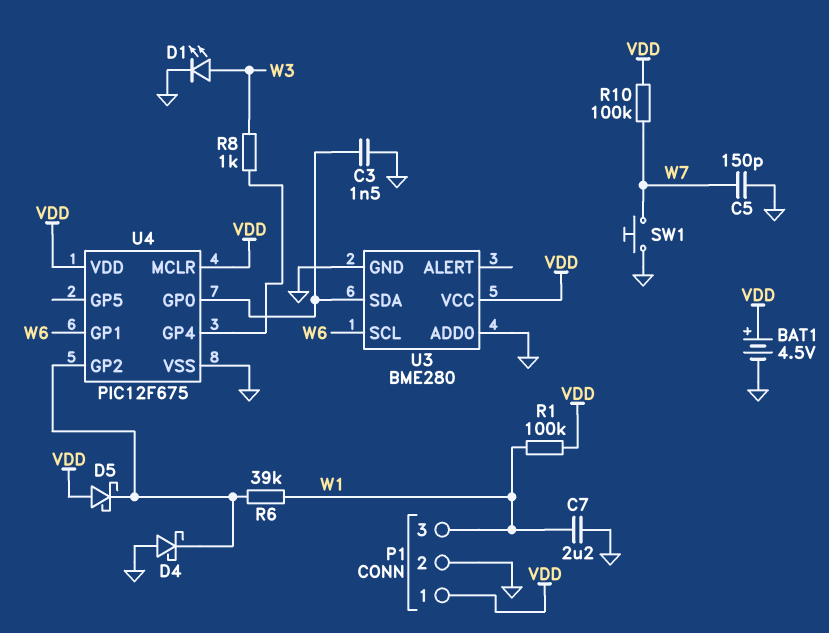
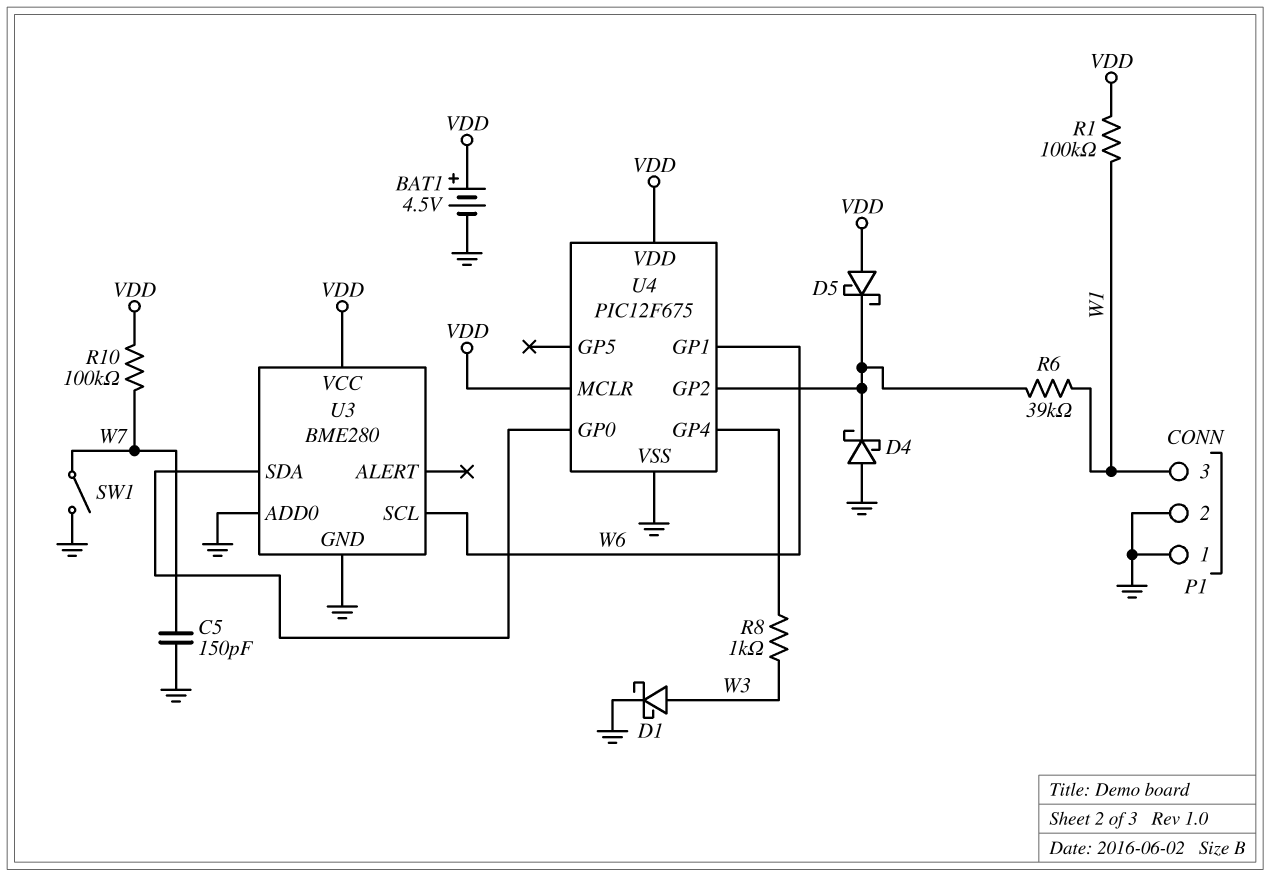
C3: 1.5nF (GND, U3/SDA) -> none
C7: 2.2uF (GND, W1) -> none
D1: LED (A W3, K GND) -> schottky (A W3, K GND)
P1 pin 1: VDD -> GND
SW1: button (GND, W7) -> switch (GND, W7)

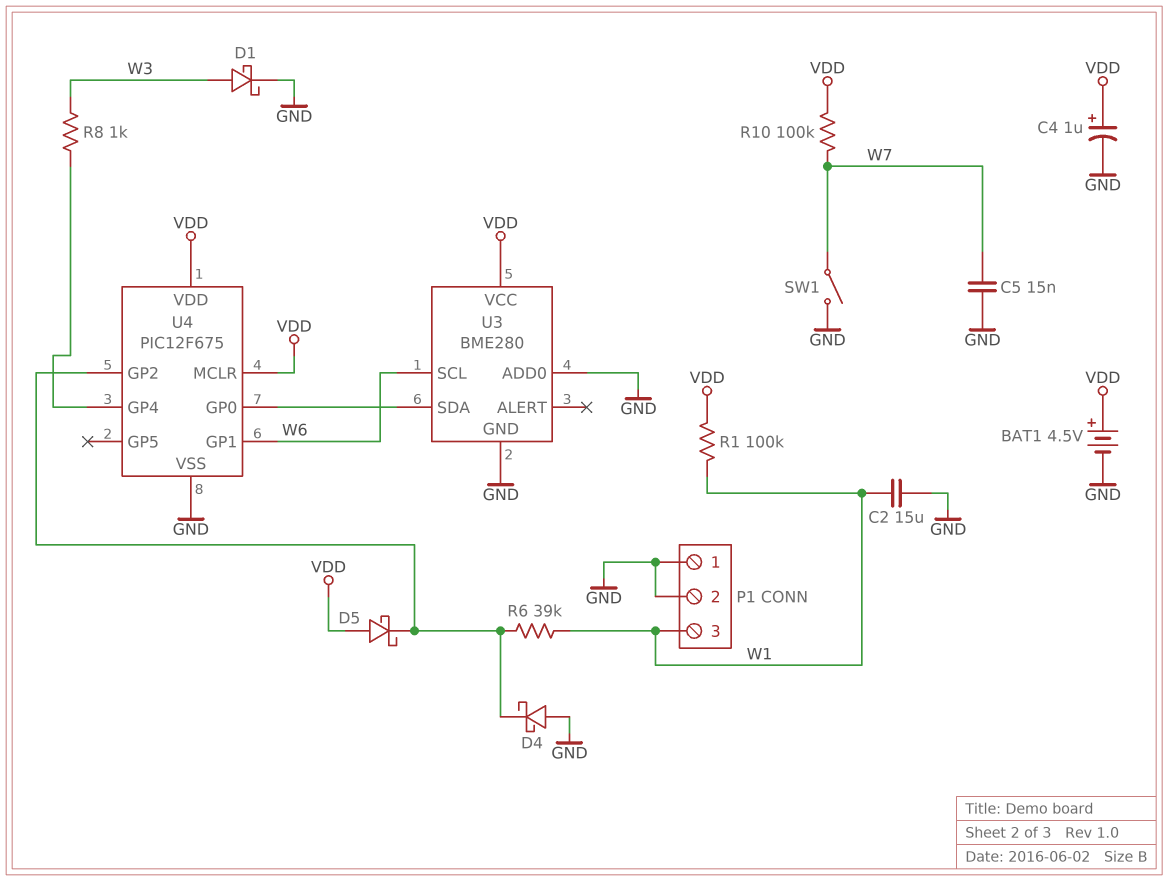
C2: none -> 15uF (GND, W1)
C4: none -> 1uF (plus VDD, minus GND)
C5: 150pF (GND, W7) -> 15nF (GND, W7)

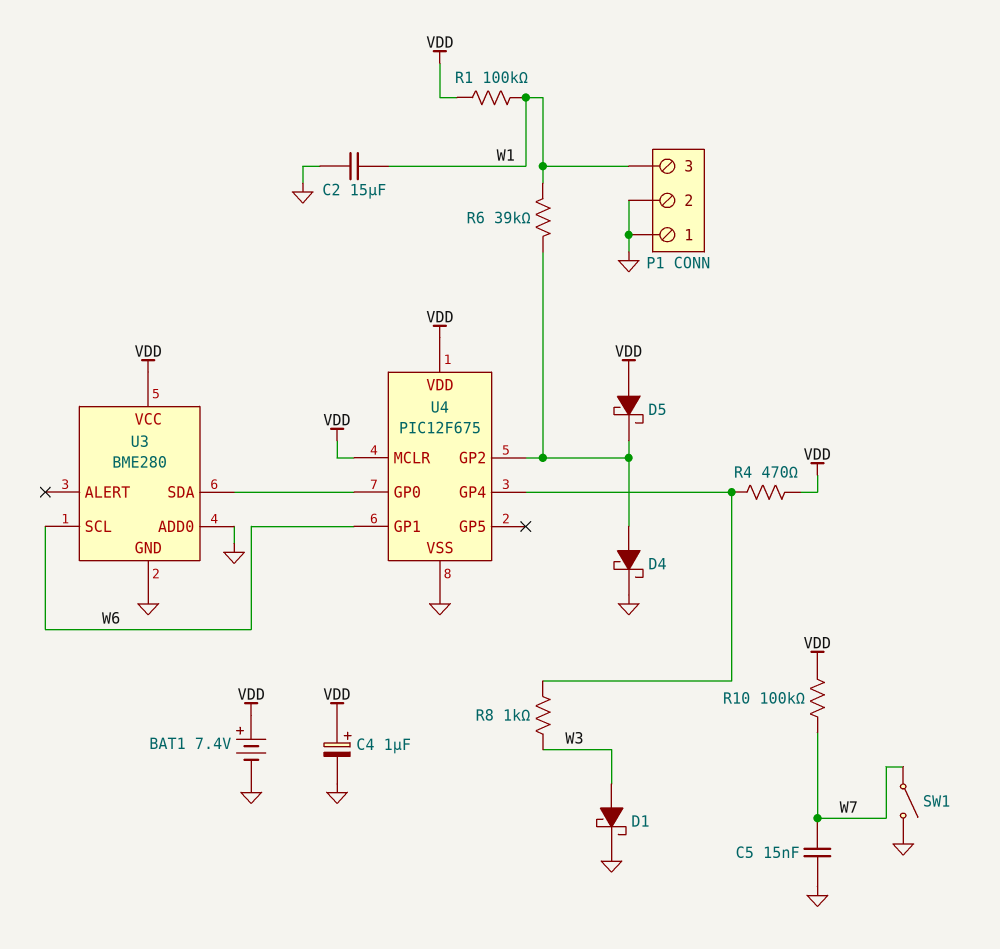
BAT1: 4.5V (plus VDD, minus GND) -> 7.4V (plus VDD, minus GND)
D4: schottky (A GND, K U4/GP2) -> schottky (A U4/GP2, K GND)
R4: none -> 470 (U4/GP4, VDD)

